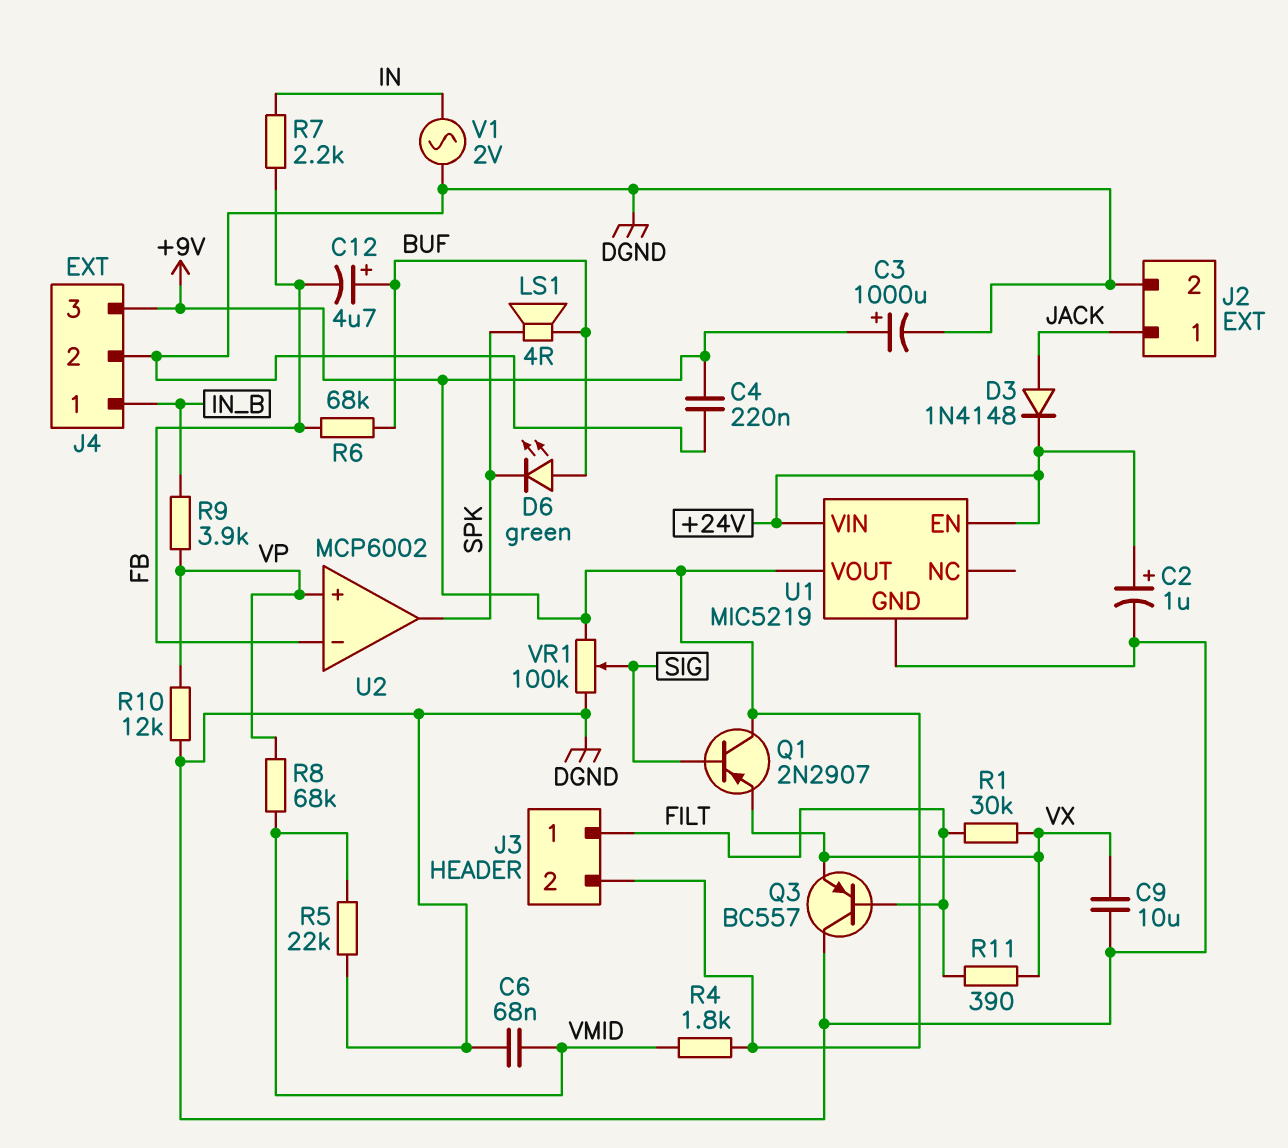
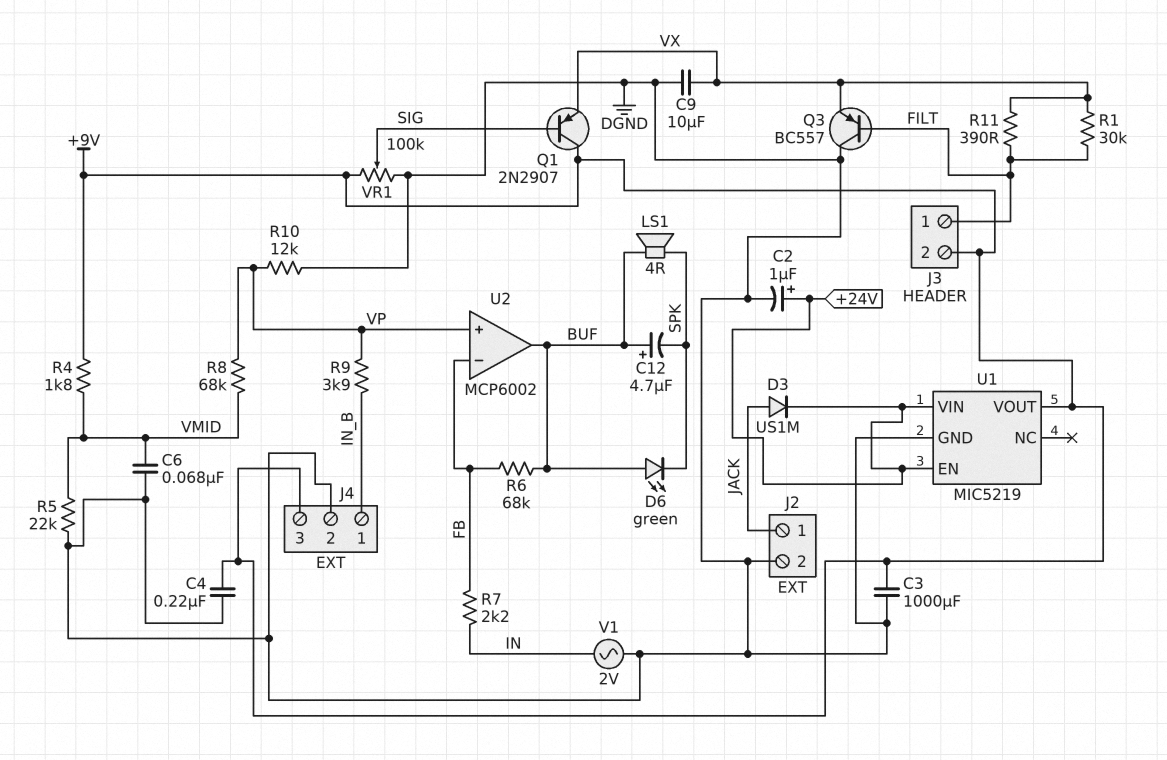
C3: 1000uF (plus +9V, minus DGND) -> 1000uF (+9V, DGND)
C12: 4.7uF (plus BUF, minus FB) -> 4.7uF (plus BUF, minus SPK)
D3: diode 1N4148 (A JACK, K +24V) -> diode US1M (A JACK, K +24V)
U2 pin out: SPK -> BUF

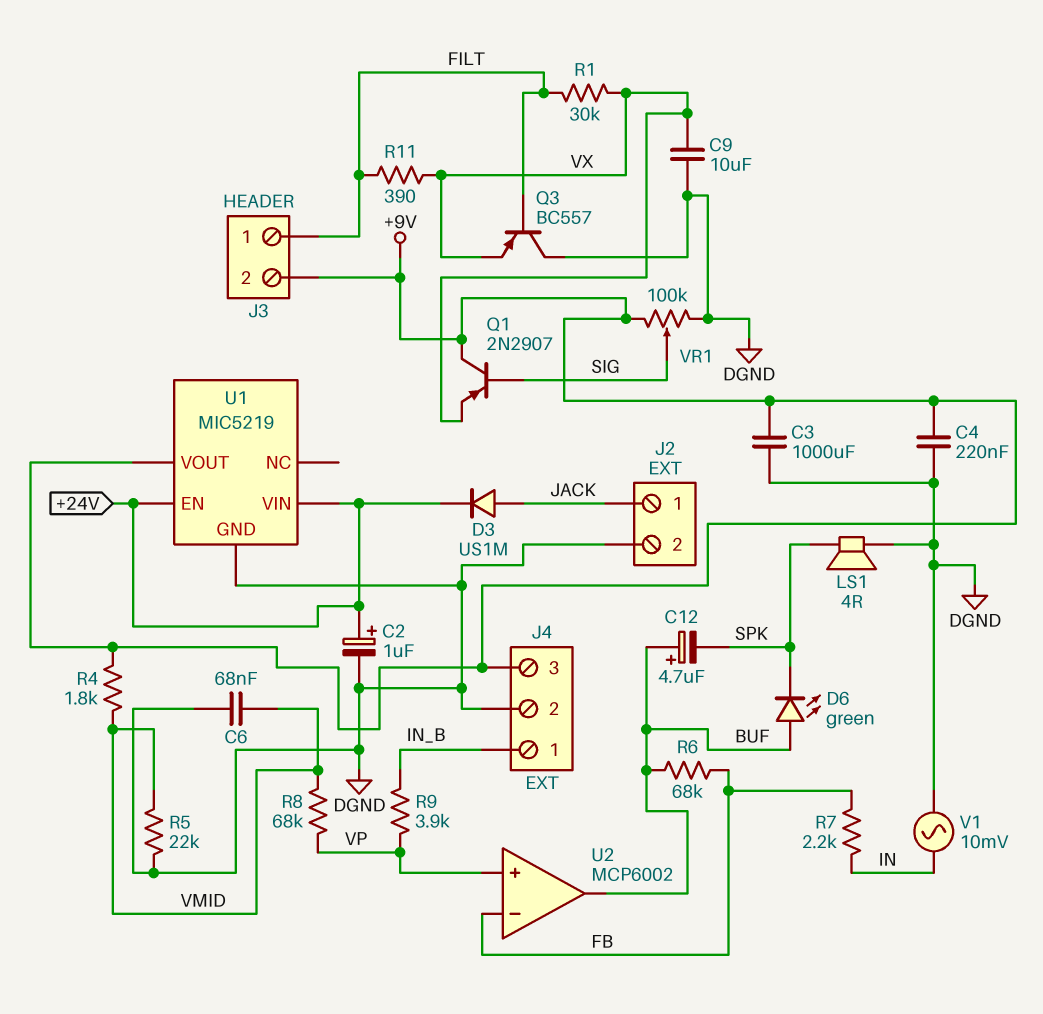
LS1: speaker 4R (BUF, SPK) -> speaker 4R (DGND, SPK)
R10: 12k (DGND, VP) -> none
V1: AC 2V (DGND, IN) -> AC 10mV (DGND, IN)

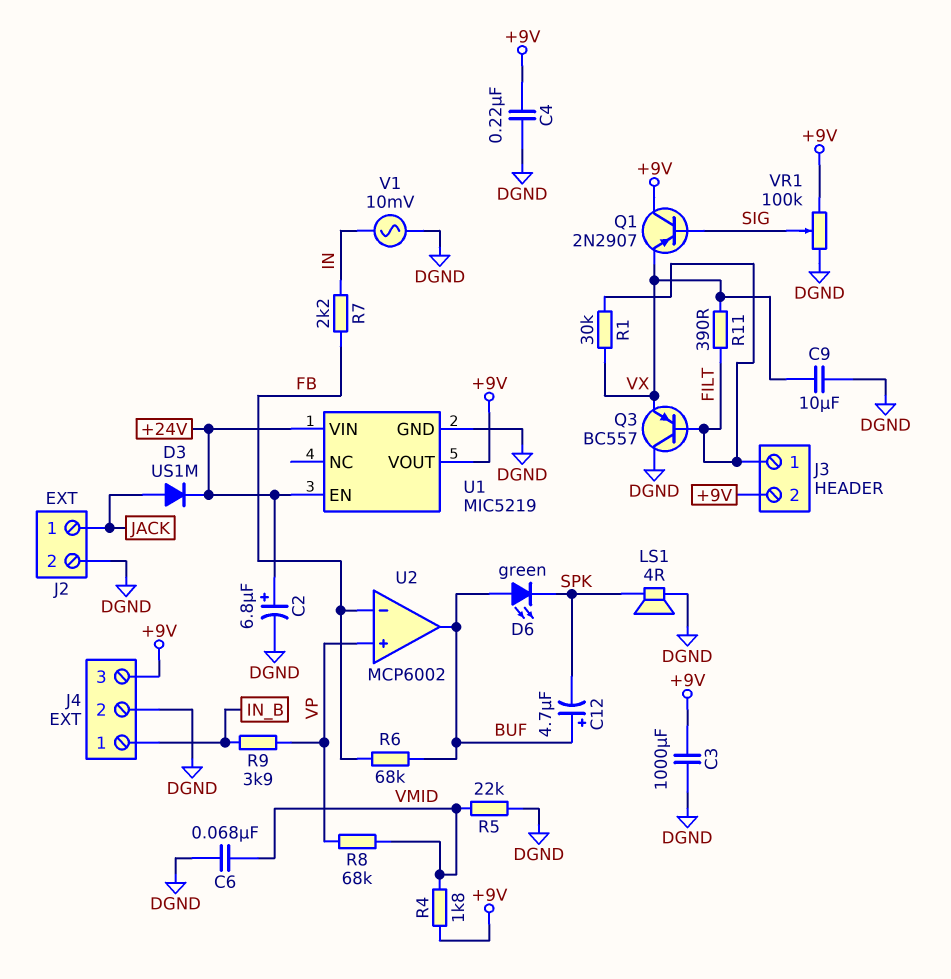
C2: 1uF (plus +24V, minus DGND) -> 6.8uF (plus +24V, minus DGND)

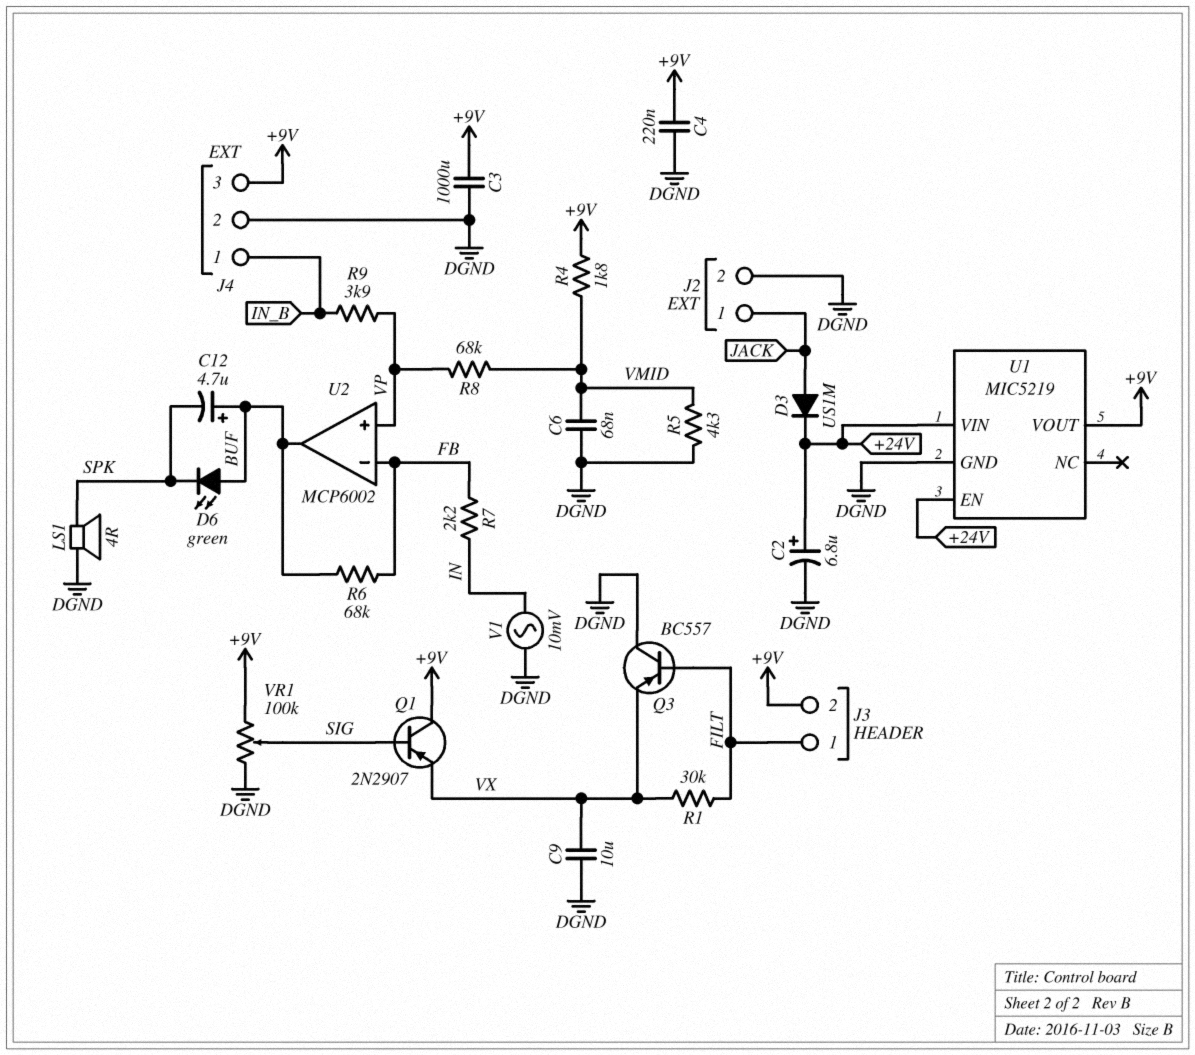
R5: 22k (DGND, VMID) -> 4.3k (DGND, VMID)
R11: 390 (FILT, VX) -> none

